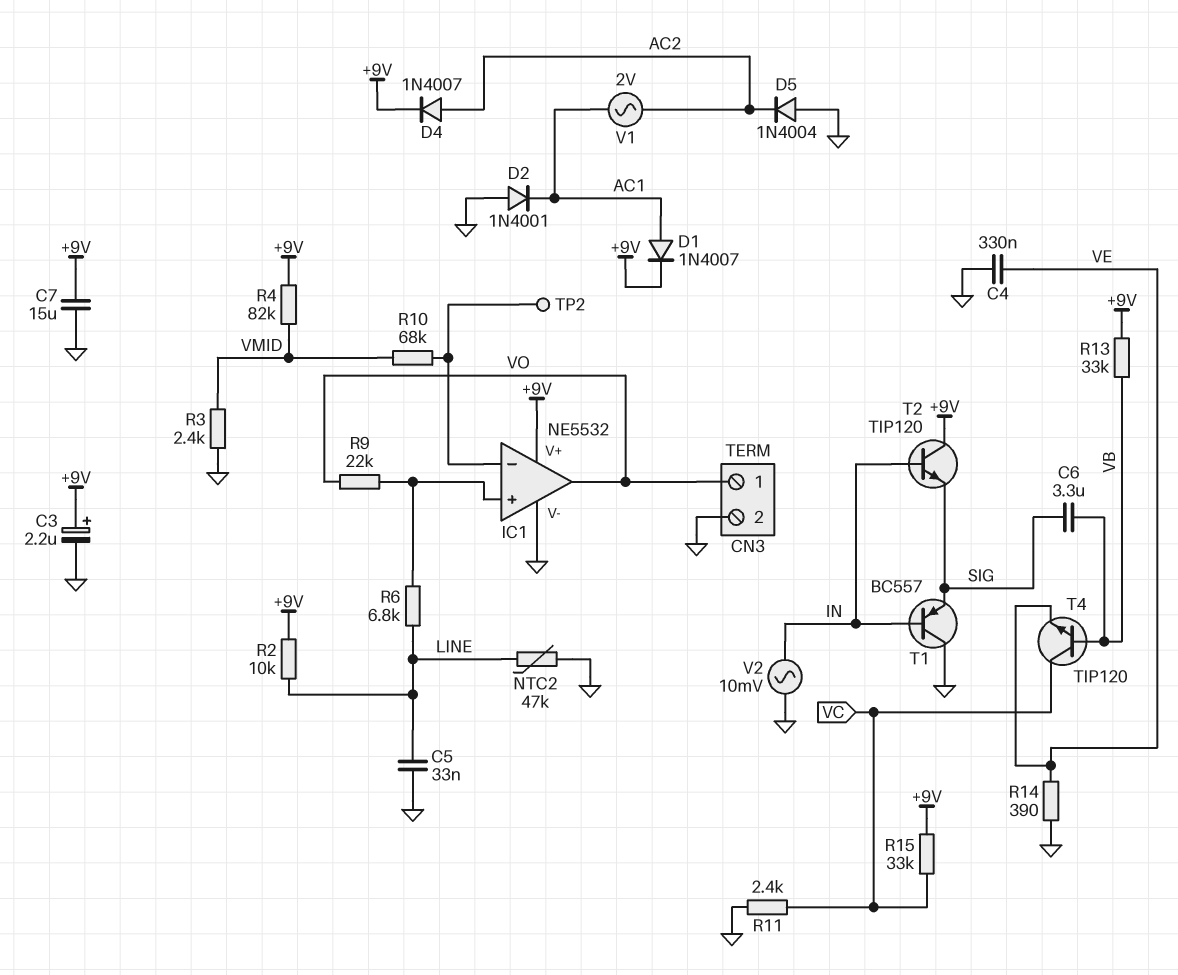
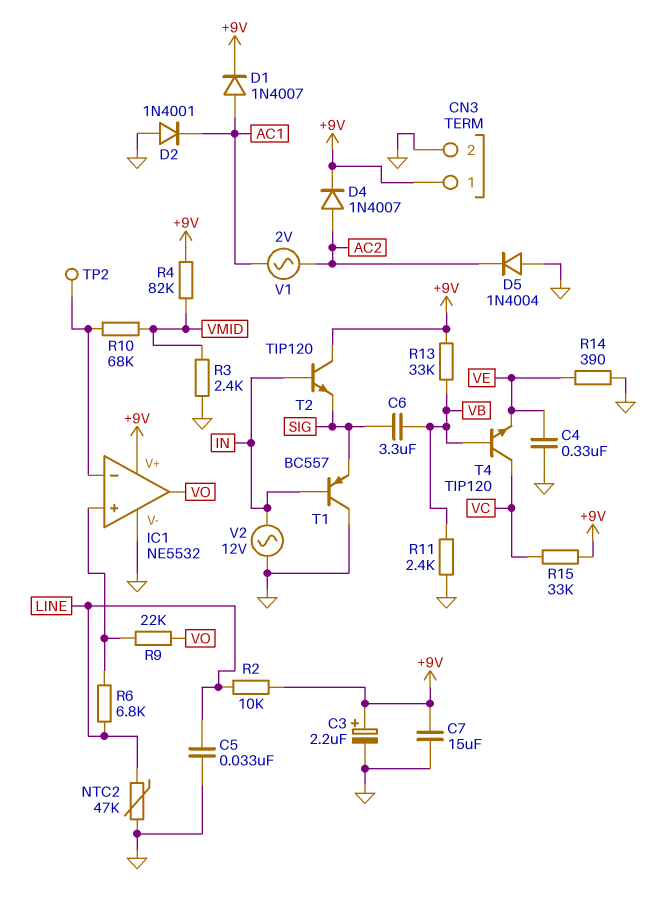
CN3 pin 1: VO -> +9V
R11: 2.4k (GND, VC) -> 2.4k (GND, VB)
V2: AC 10mV (GND, IN) -> AC 12V (GND, IN)

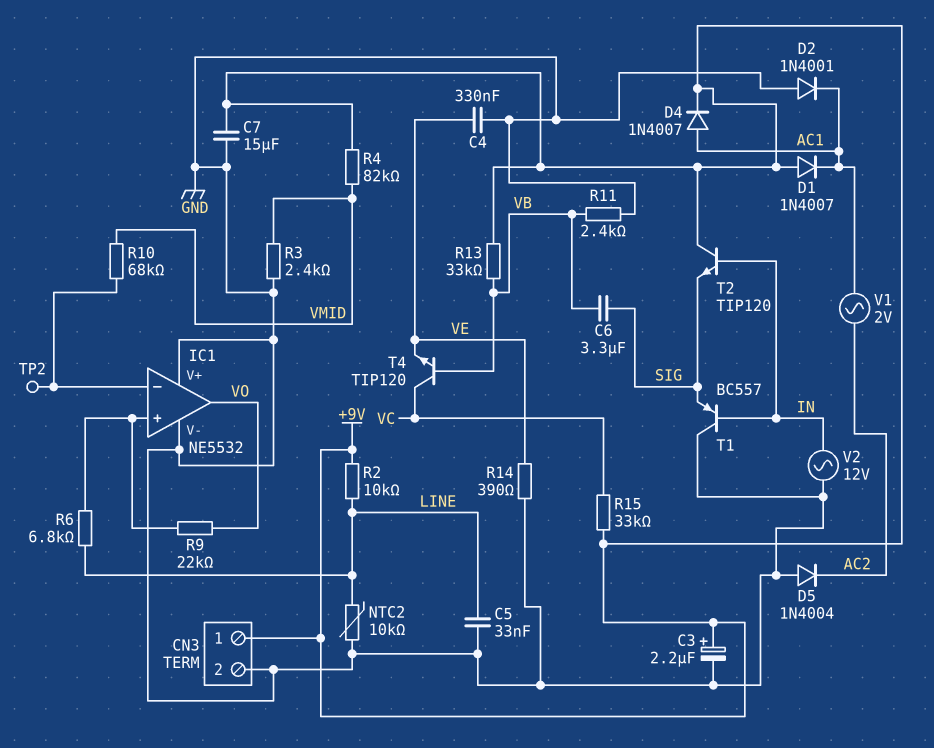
D1: diode 1N4007 (A AC1, K +9V) -> diode 1N4007 (A +9V, K AC1)
D4: diode 1N4007 (A AC2, K +9V) -> diode 1N4007 (A AC1, K +9V)
IC1 pin V+: +9V -> GND
NTC2: 47k (GND, LINE) -> 10k (GND, LINE)

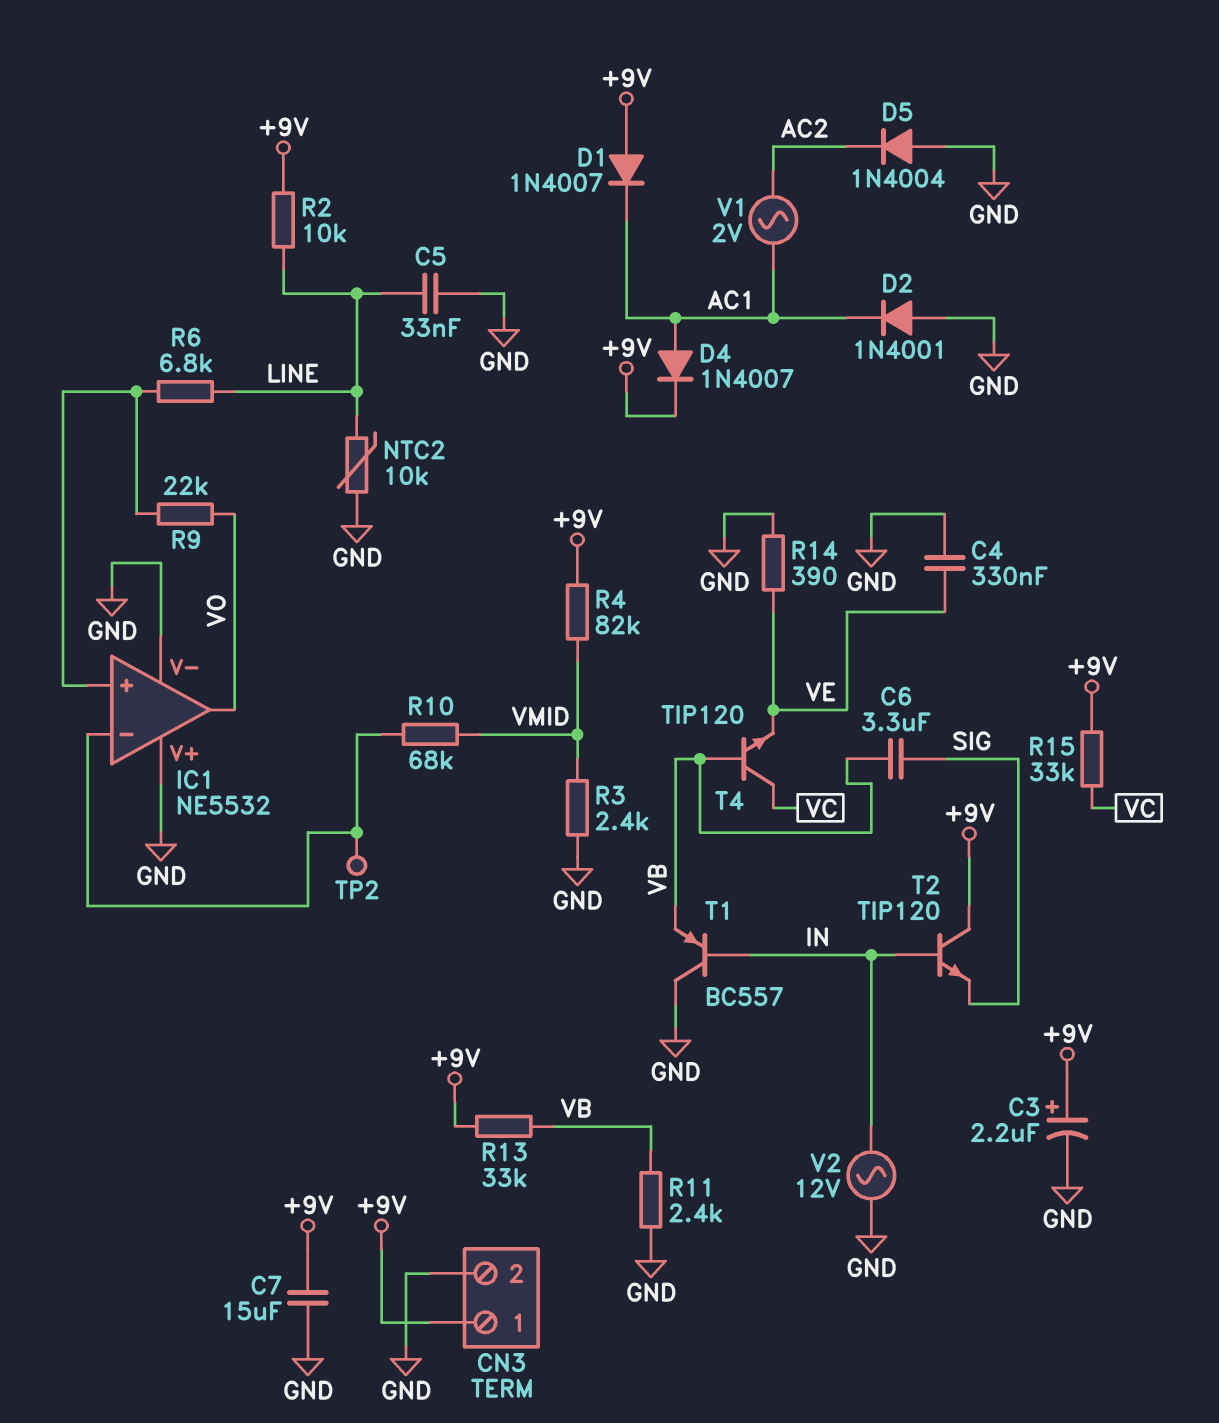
T1: PNP BC557 (B IN, C GND, E SIG) -> PNP BC557 (B IN, C GND, E VB)

